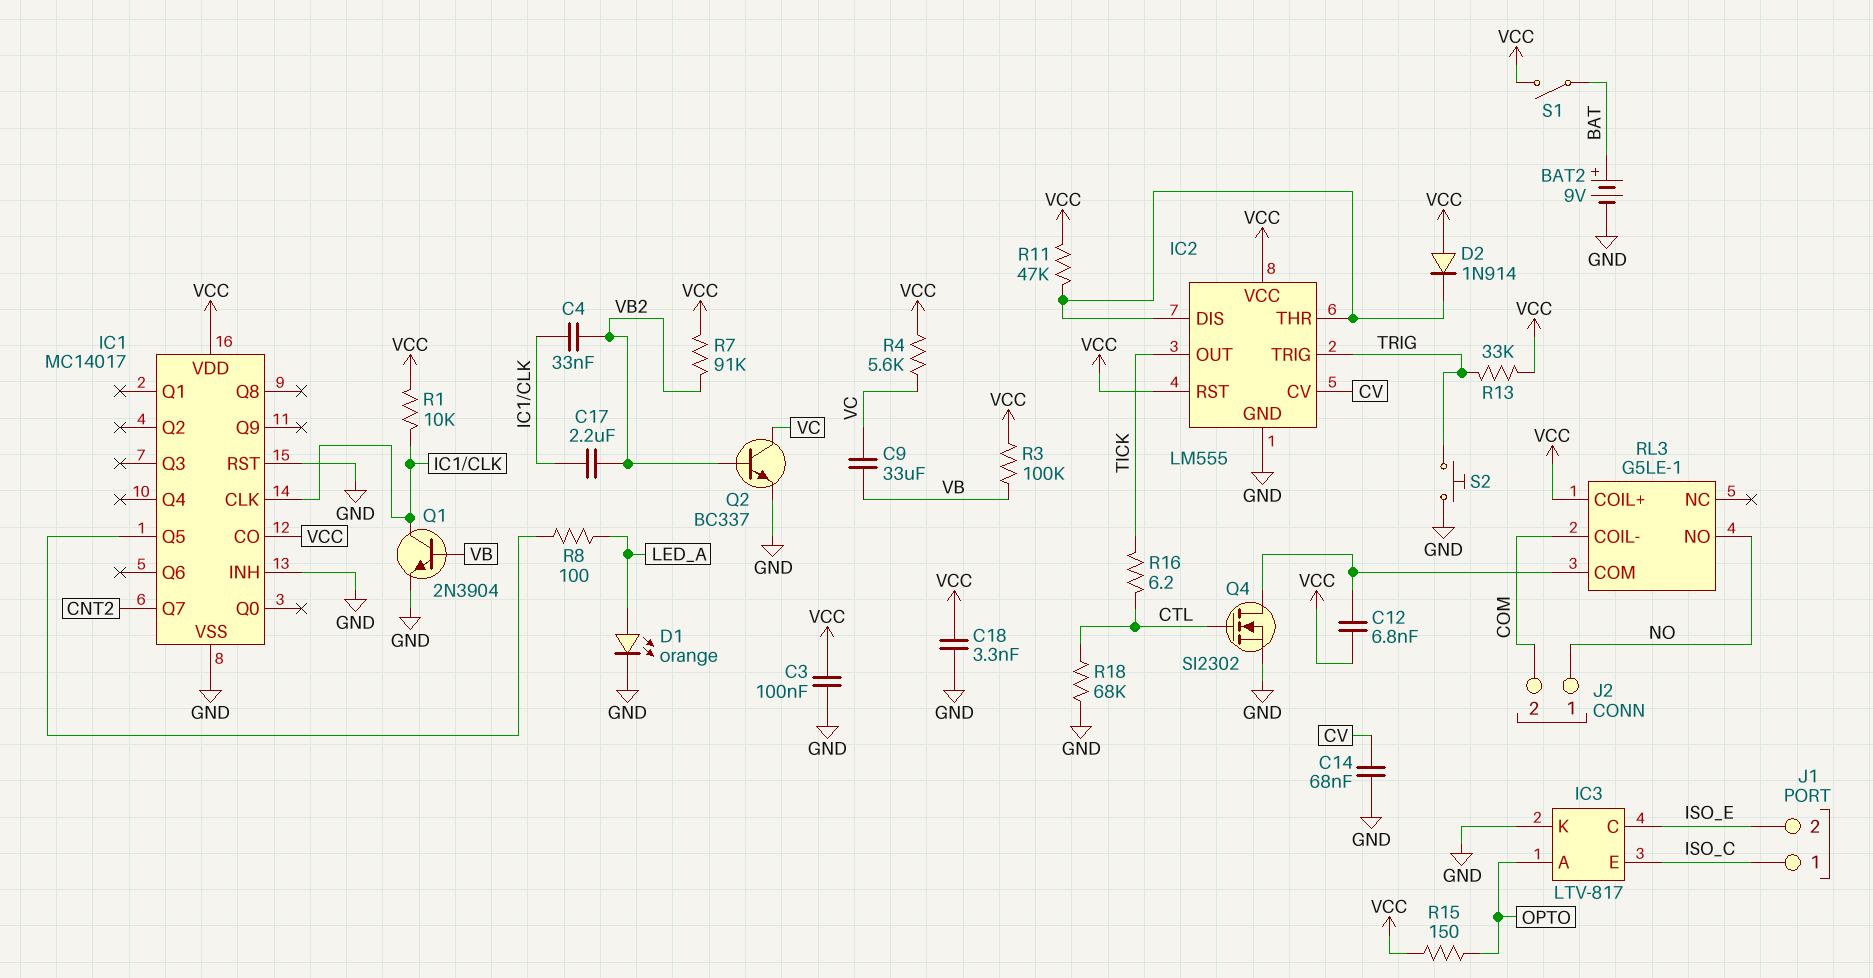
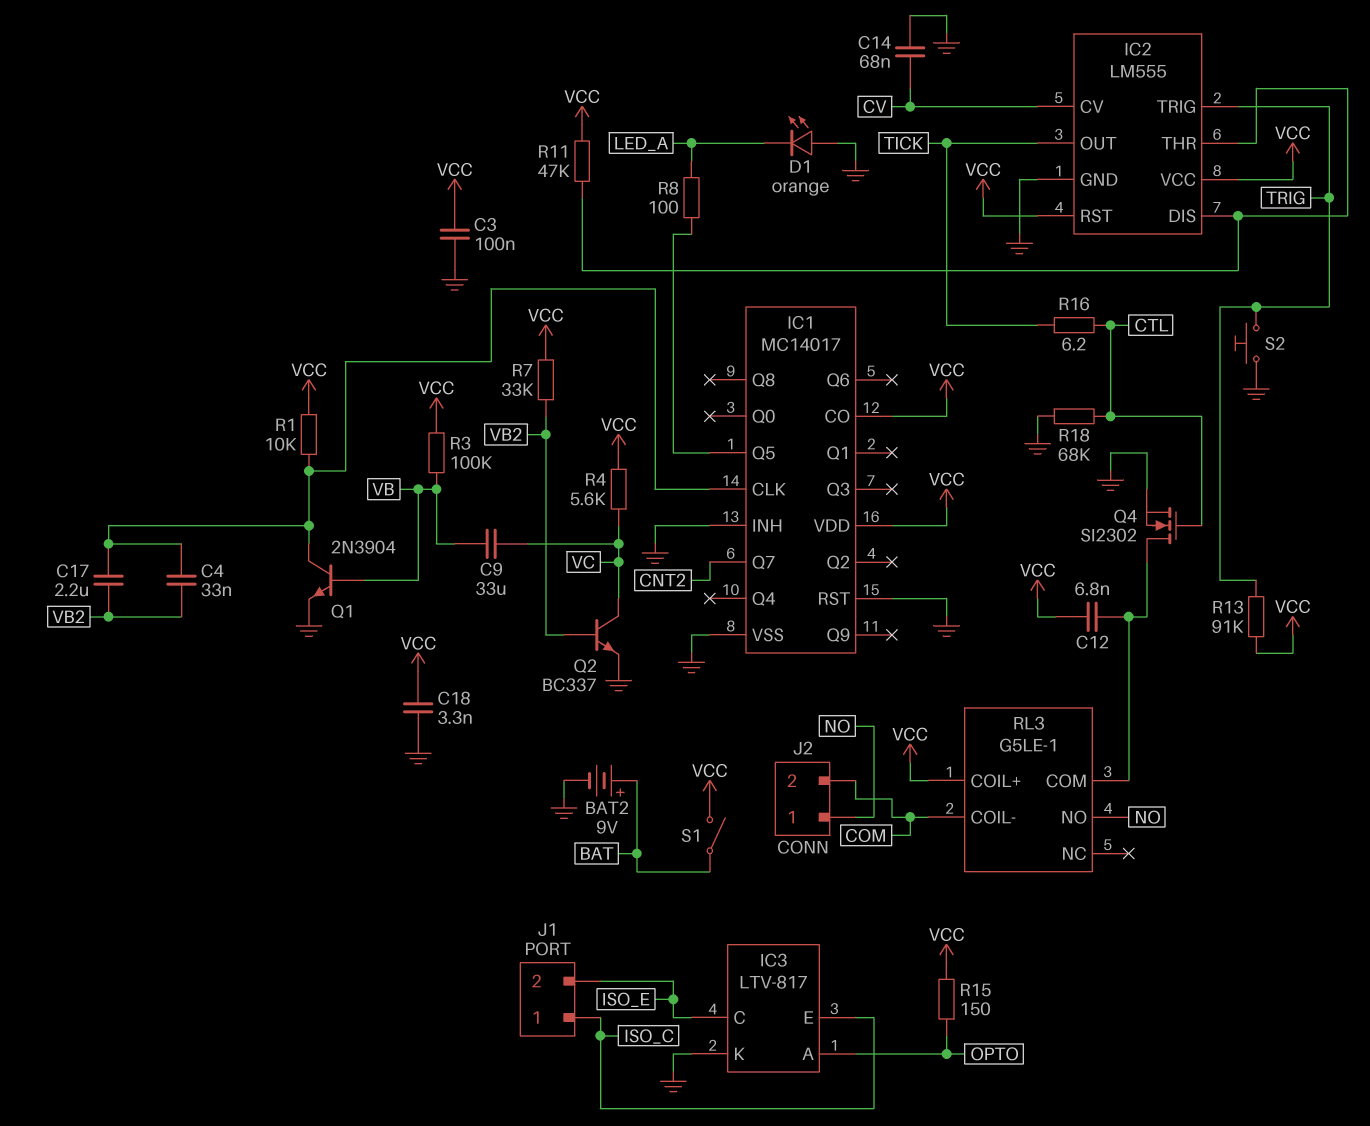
D1: LED orange (A LED_A, K GND) -> LED orange (A GND, K LED_A)
D2: diode 1N914 (A VCC, K IC2/DIS) -> none
R7: 91k (VB2, VCC) -> 33k (VB2, VCC)
R13: 33k (TRIG, VCC) -> 91k (TRIG, VCC)

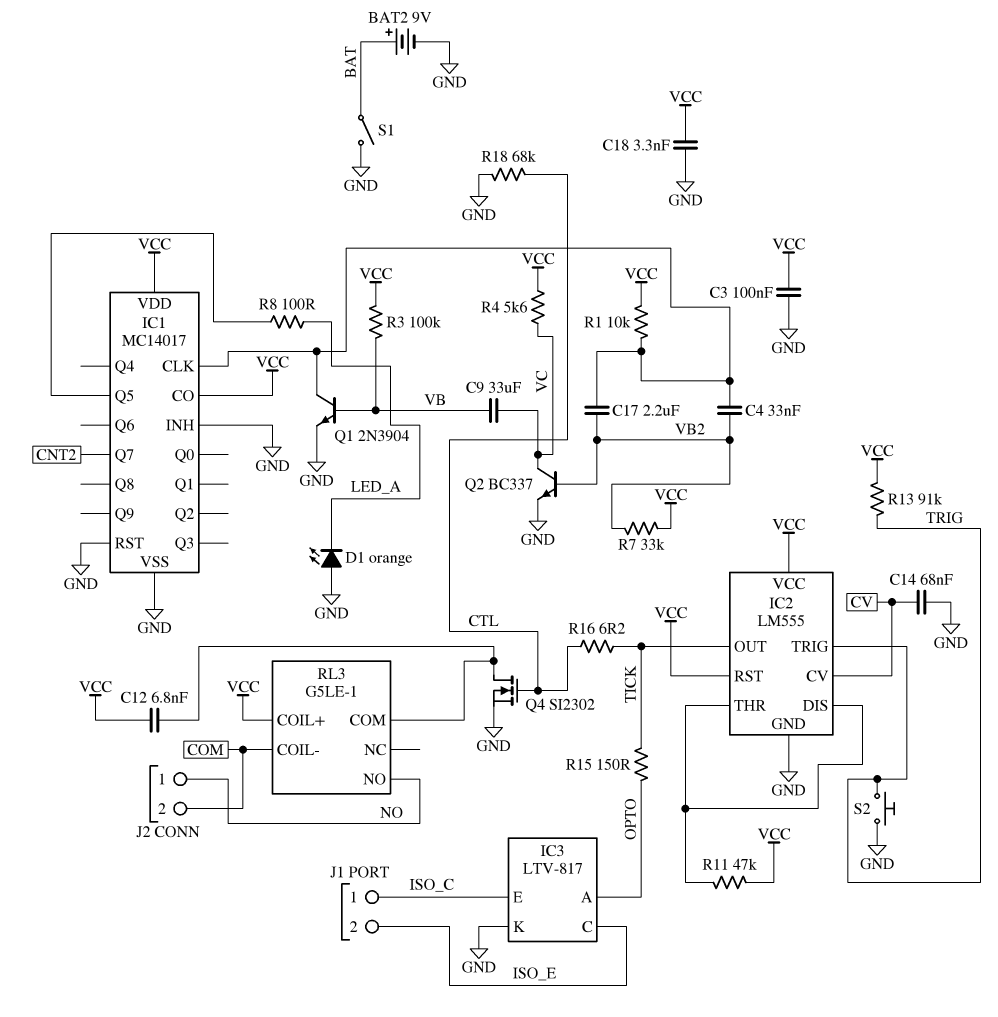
R15: 150 (OPTO, VCC) -> 150 (OPTO, TICK)
S1: switch (BAT, VCC) -> switch (BAT, GND)

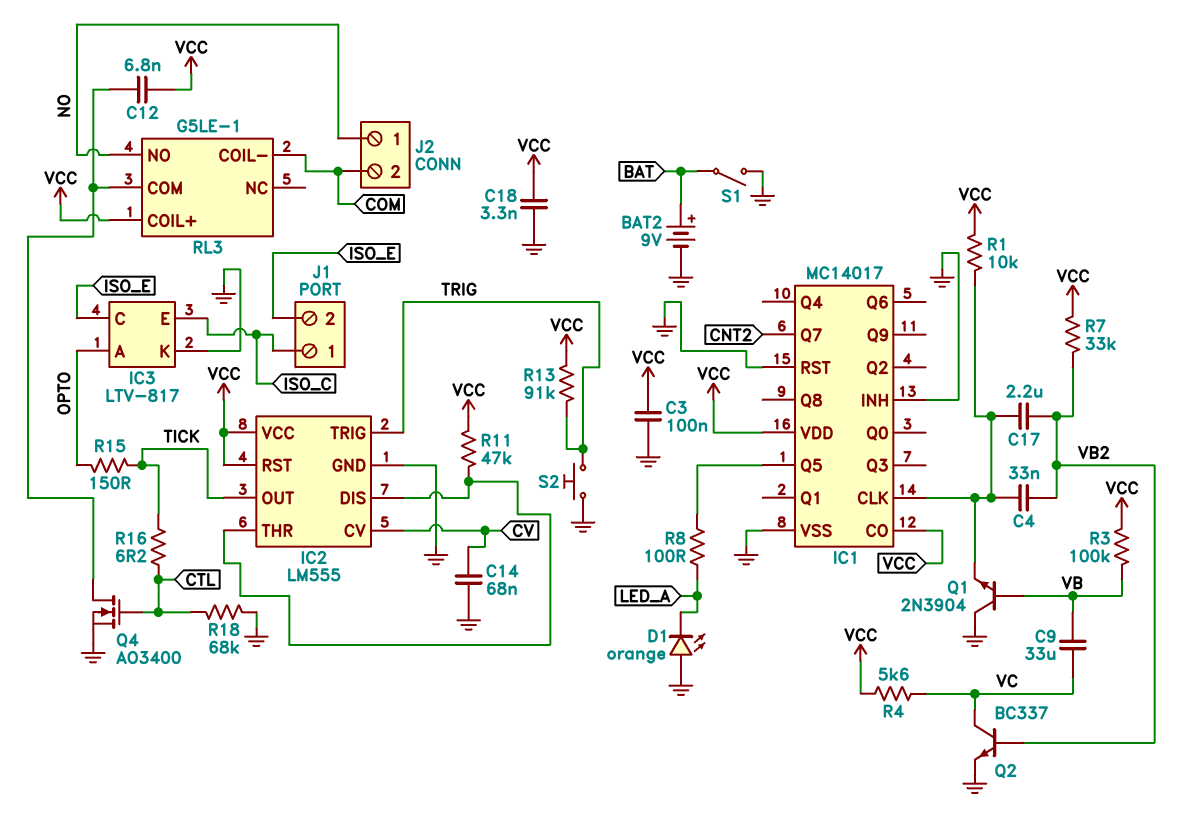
Q1: NPN 2N3904 (B VB, C IC1/CLK, E GND) -> NPN 2N3904 (B VB, C GND, E IC1/CLK)
Q4: NMOS SI2302 (G CTL, D RL3/COM, S GND) -> NMOS AO3400 (G CTL, D RL3/COM, S GND)

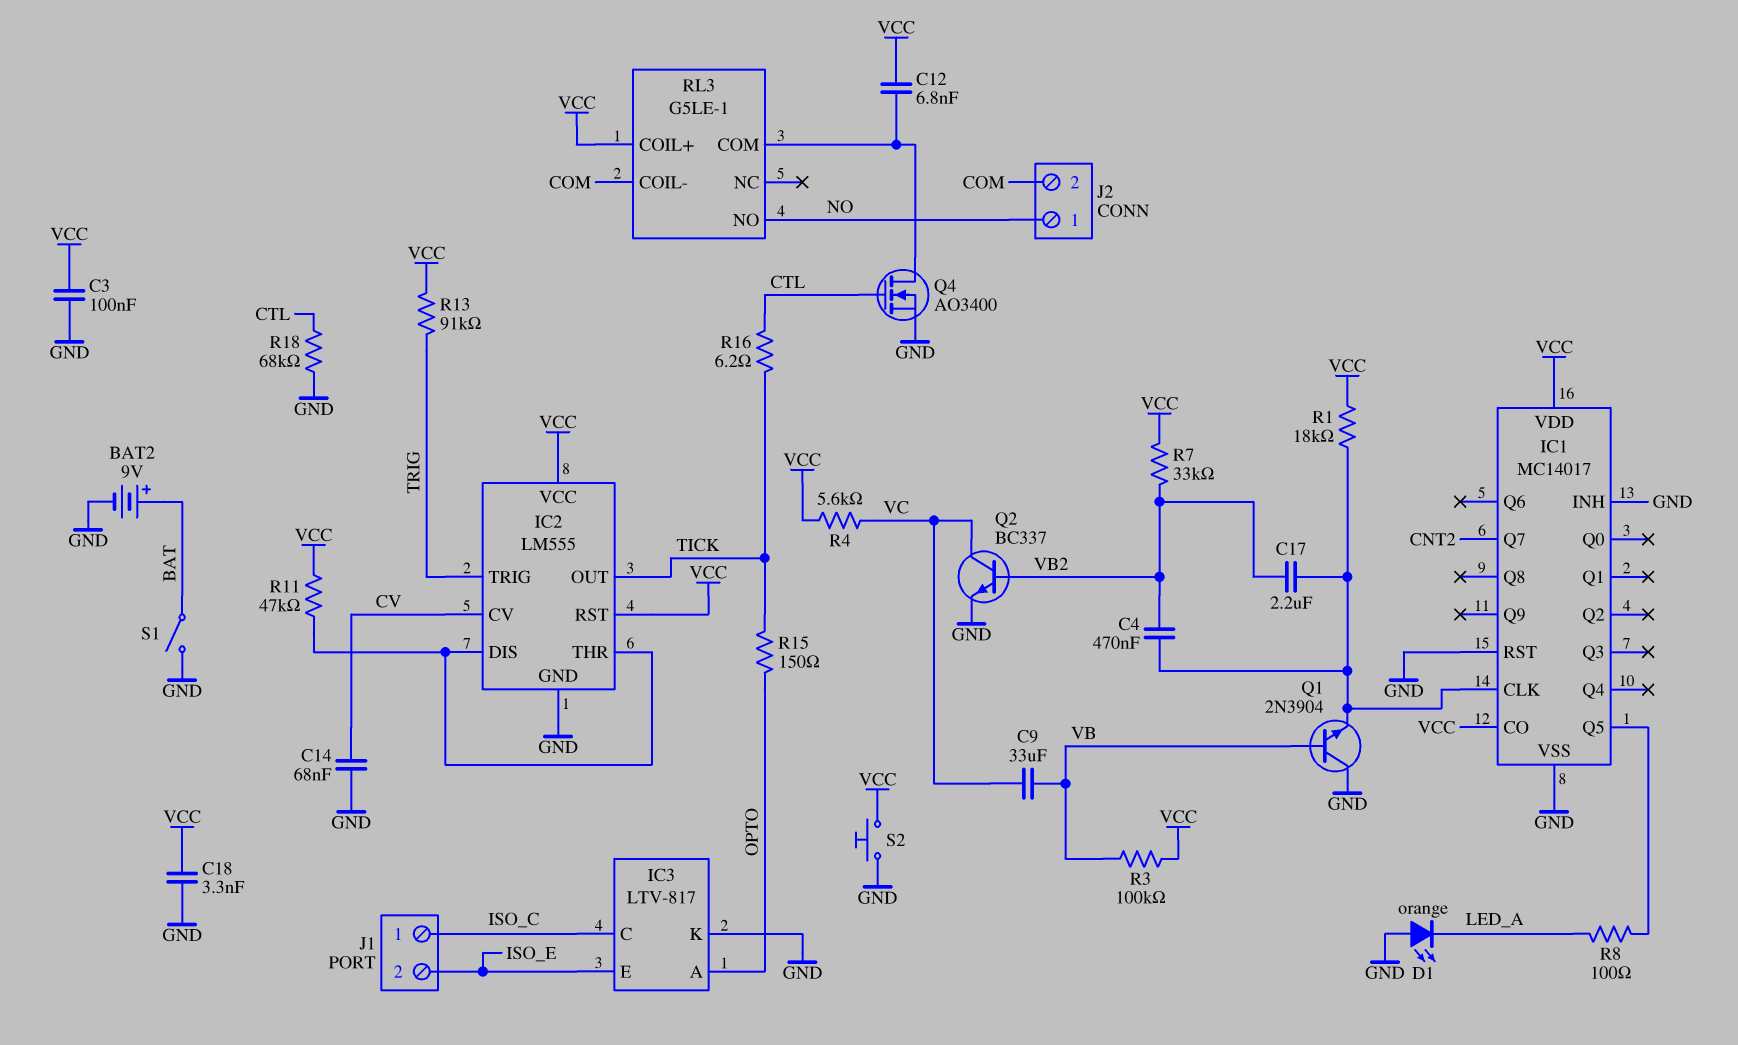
C4: 33nF (IC1/CLK, VB2) -> 470nF (IC1/CLK, VB2)
IC3 pin C: ISO_E -> ISO_C
IC3 pin E: ISO_C -> ISO_E
R1: 10k (IC1/CLK, VCC) -> 18k (IC1/CLK, VCC)
S2: button (GND, TRIG) -> button (GND, VCC)

